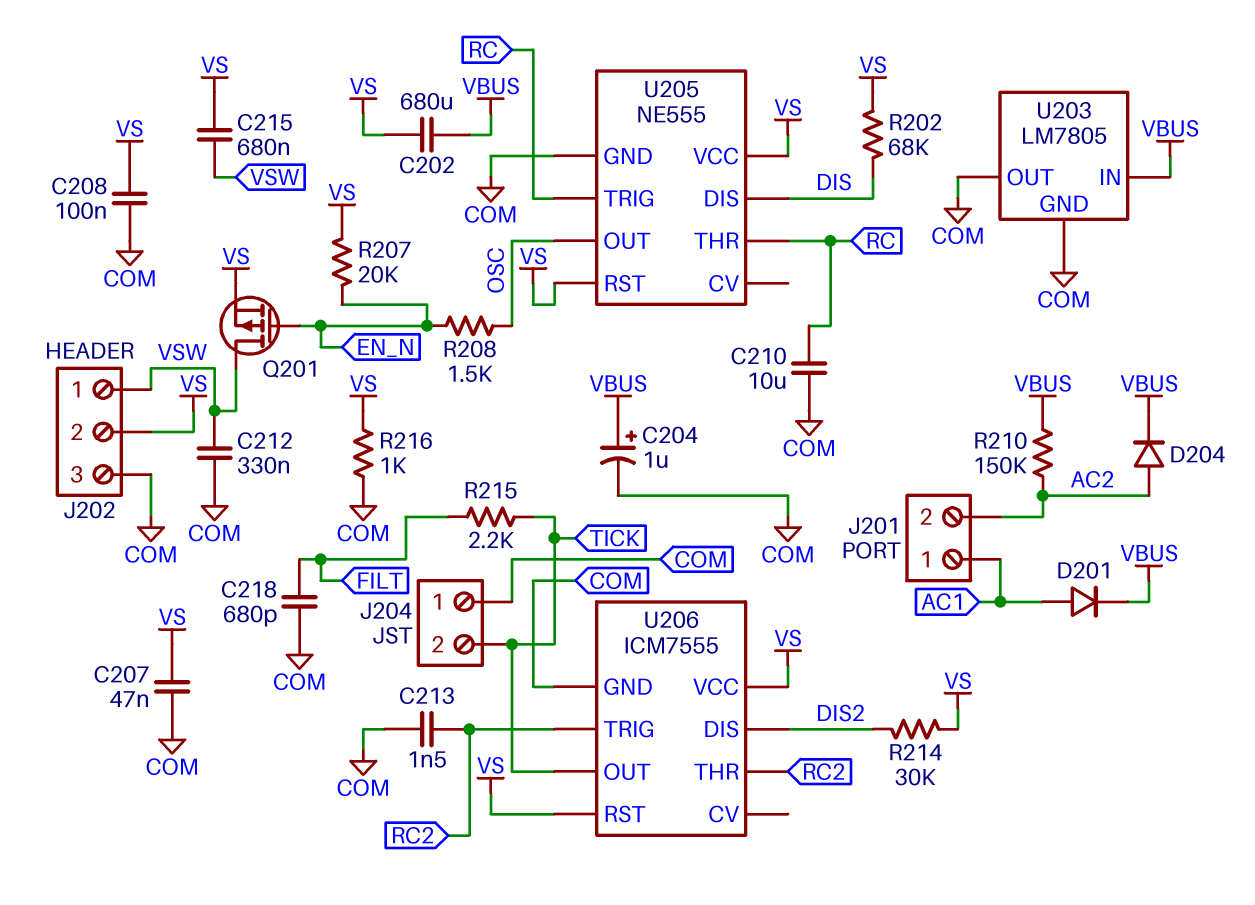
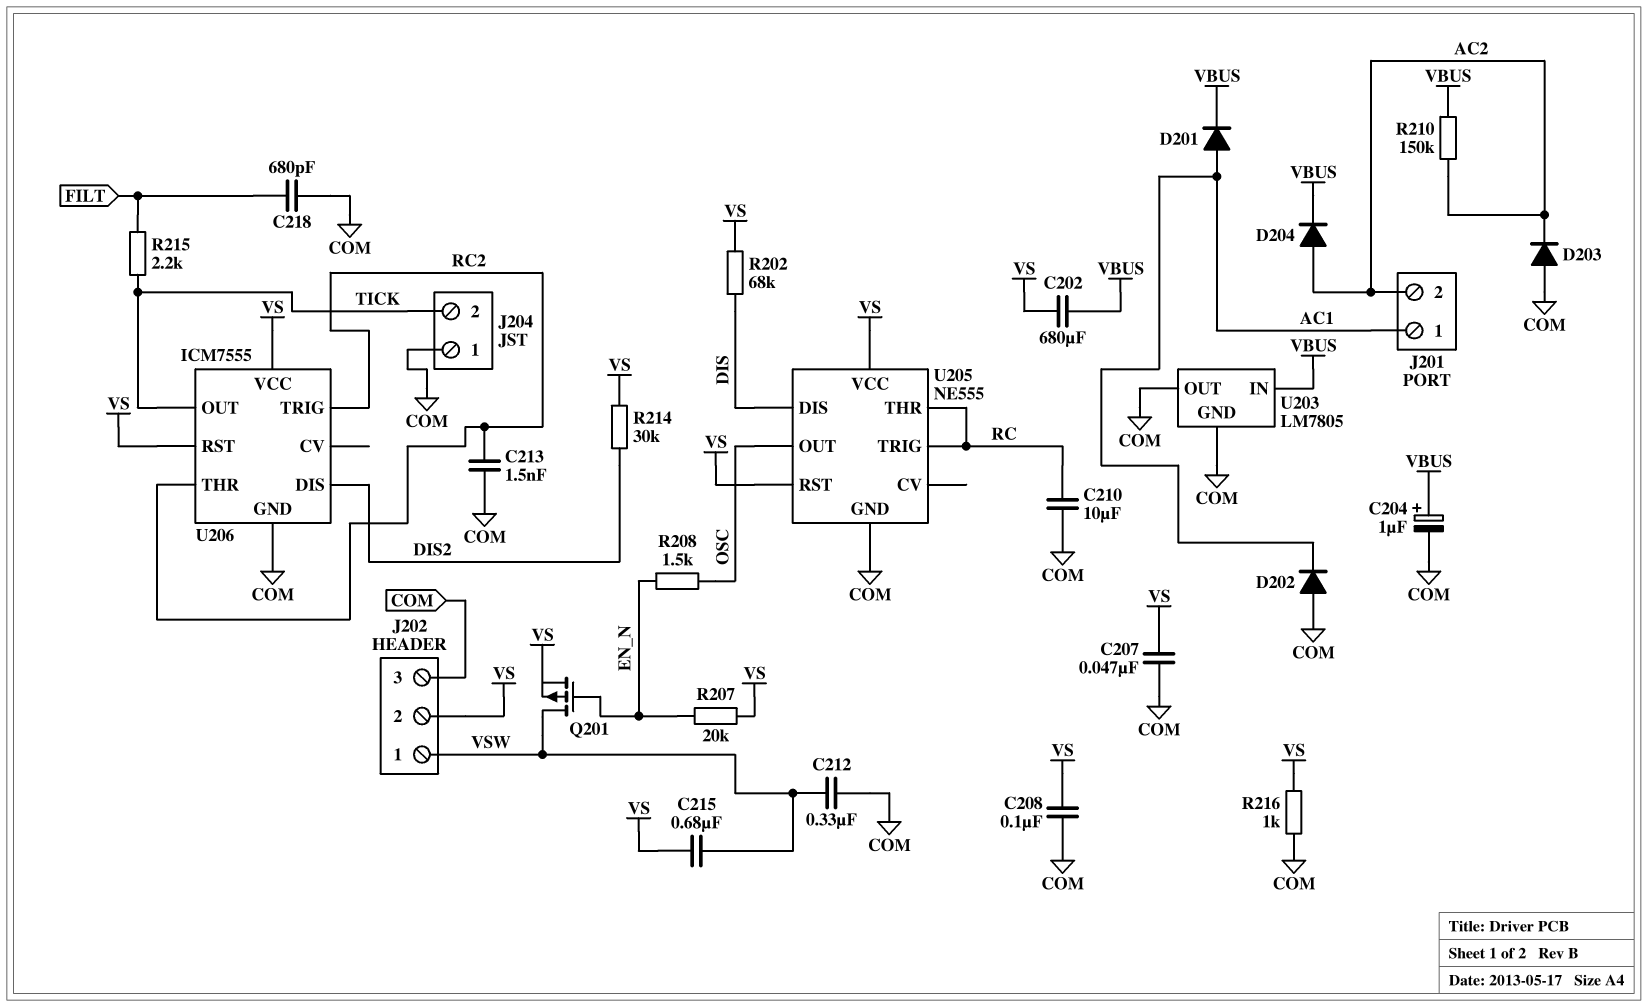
D202: none -> diode (A COM, K AC1)
D203: none -> diode (A COM, K AC2)

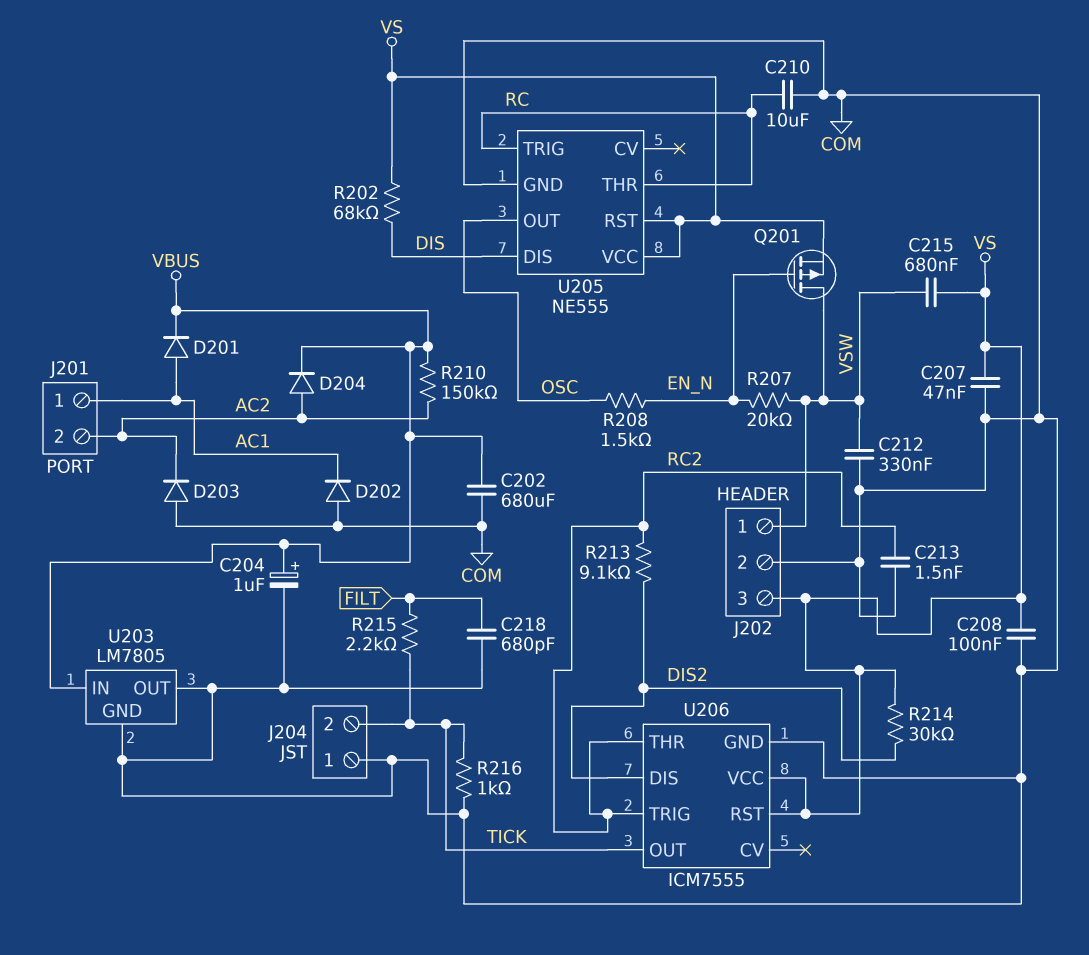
C202: 680uF (VBUS, VS) -> 680uF (COM, VBUS)
J202 pin 2: VS -> COM
J202 pin 3: COM -> VS
R207: 20k (EN_N, VS) -> 20k (EN_N, VSW)
R213: none -> 9.1k (DIS2, RC2)
R216: 1k (COM, VS) -> 1k (COM, TICK)

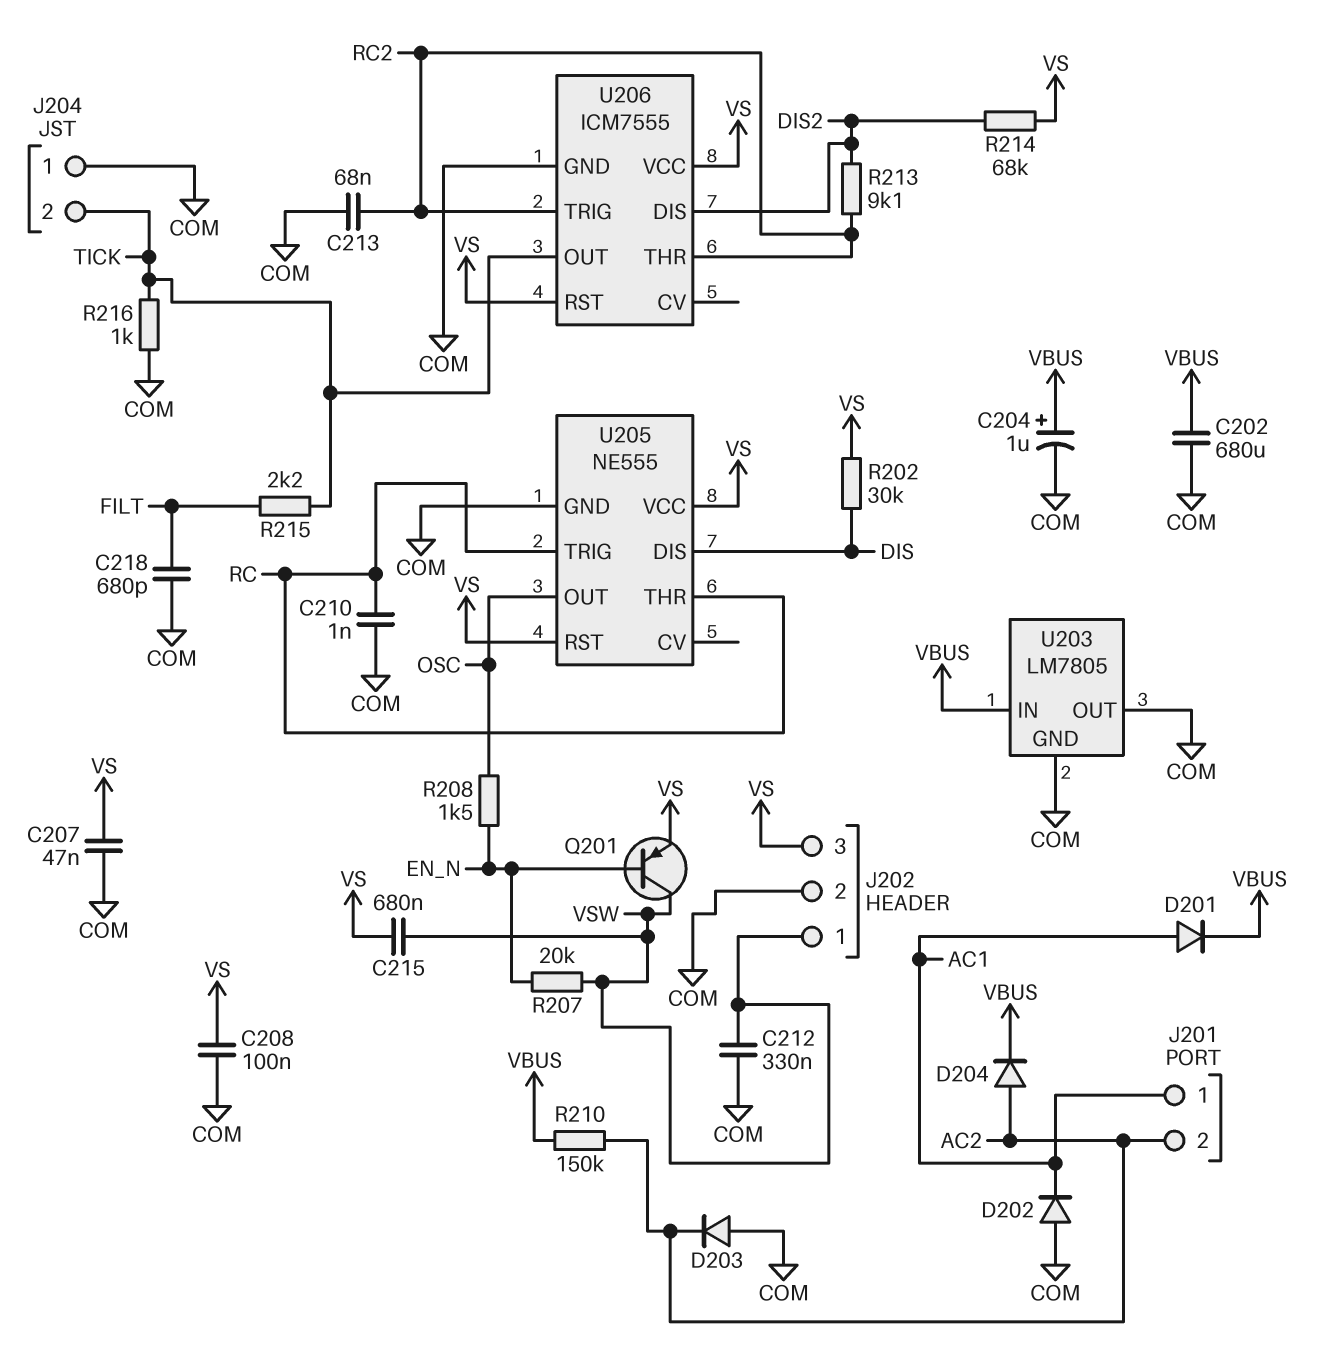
C210: 10uF (COM, RC) -> 1nF (COM, RC)
C213: 1.5nF (COM, RC2) -> 68nF (COM, RC2)
Q201: PMOS (G EN_N, D VSW, S VS) -> PNP (B EN_N, C VSW, E VS)
R202: 68k (DIS, VS) -> 30k (DIS, VS)
R214: 30k (DIS2, VS) -> 68k (DIS2, VS)

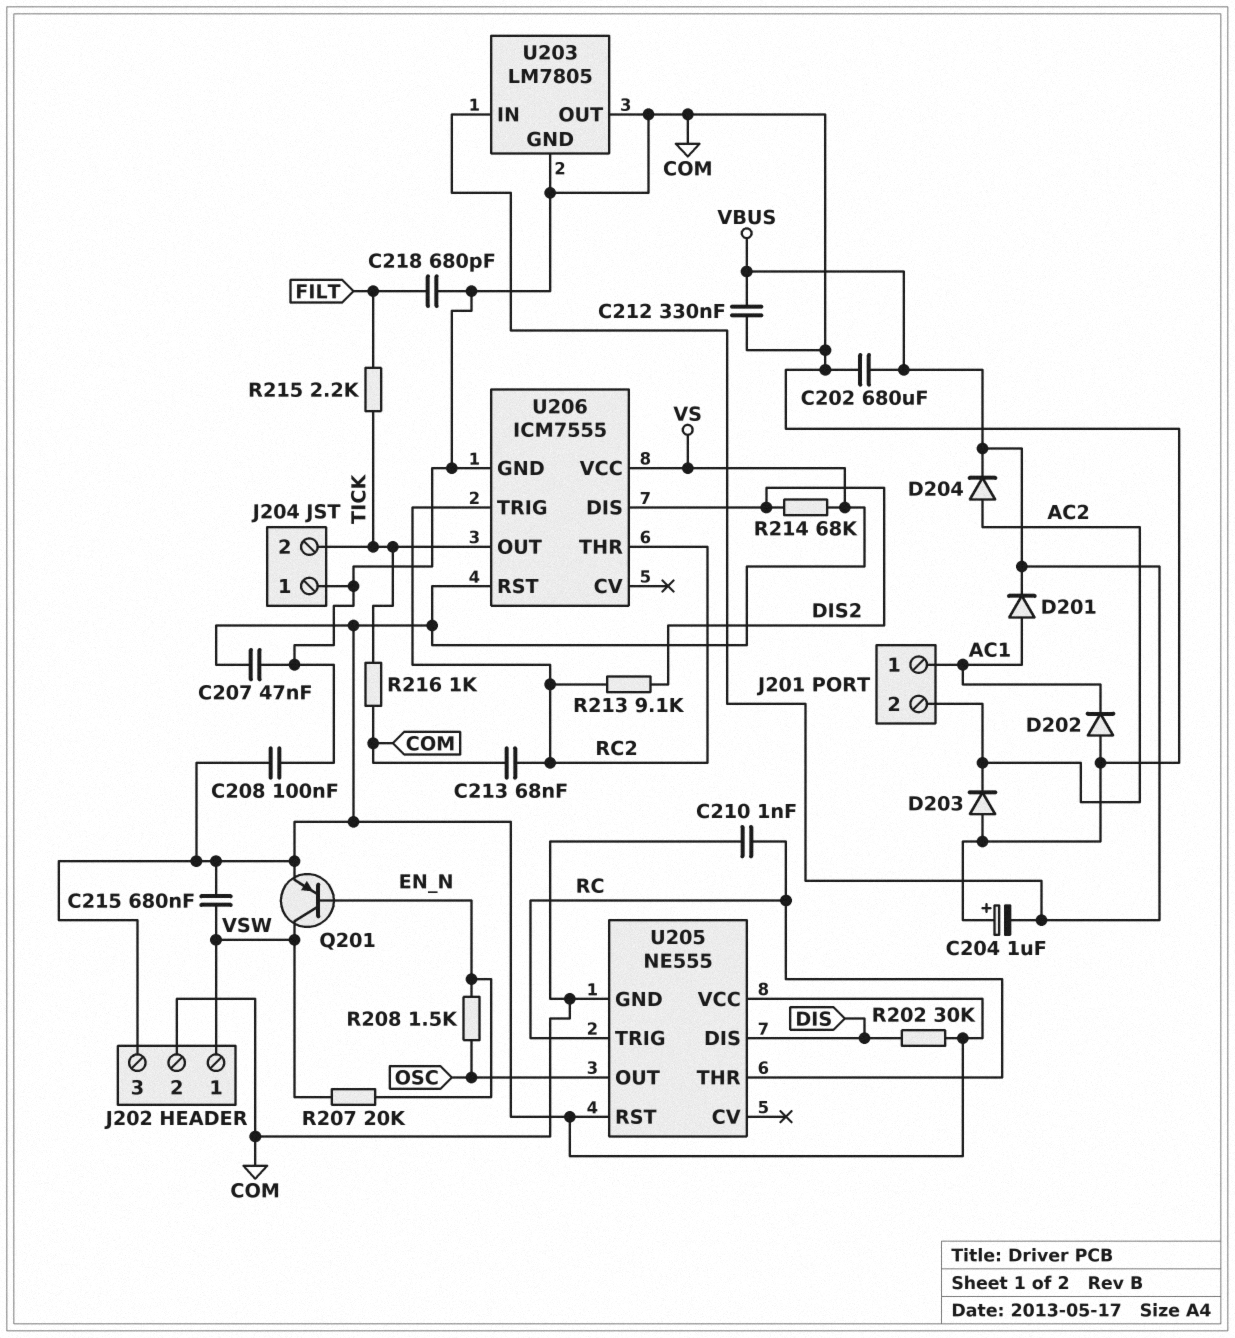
C204: 1uF (plus VBUS, minus COM) -> 1uF (plus COM, minus VBUS)
C212: 330nF (COM, VSW) -> 330nF (COM, VBUS)
R210: 150k (AC2, VBUS) -> none

